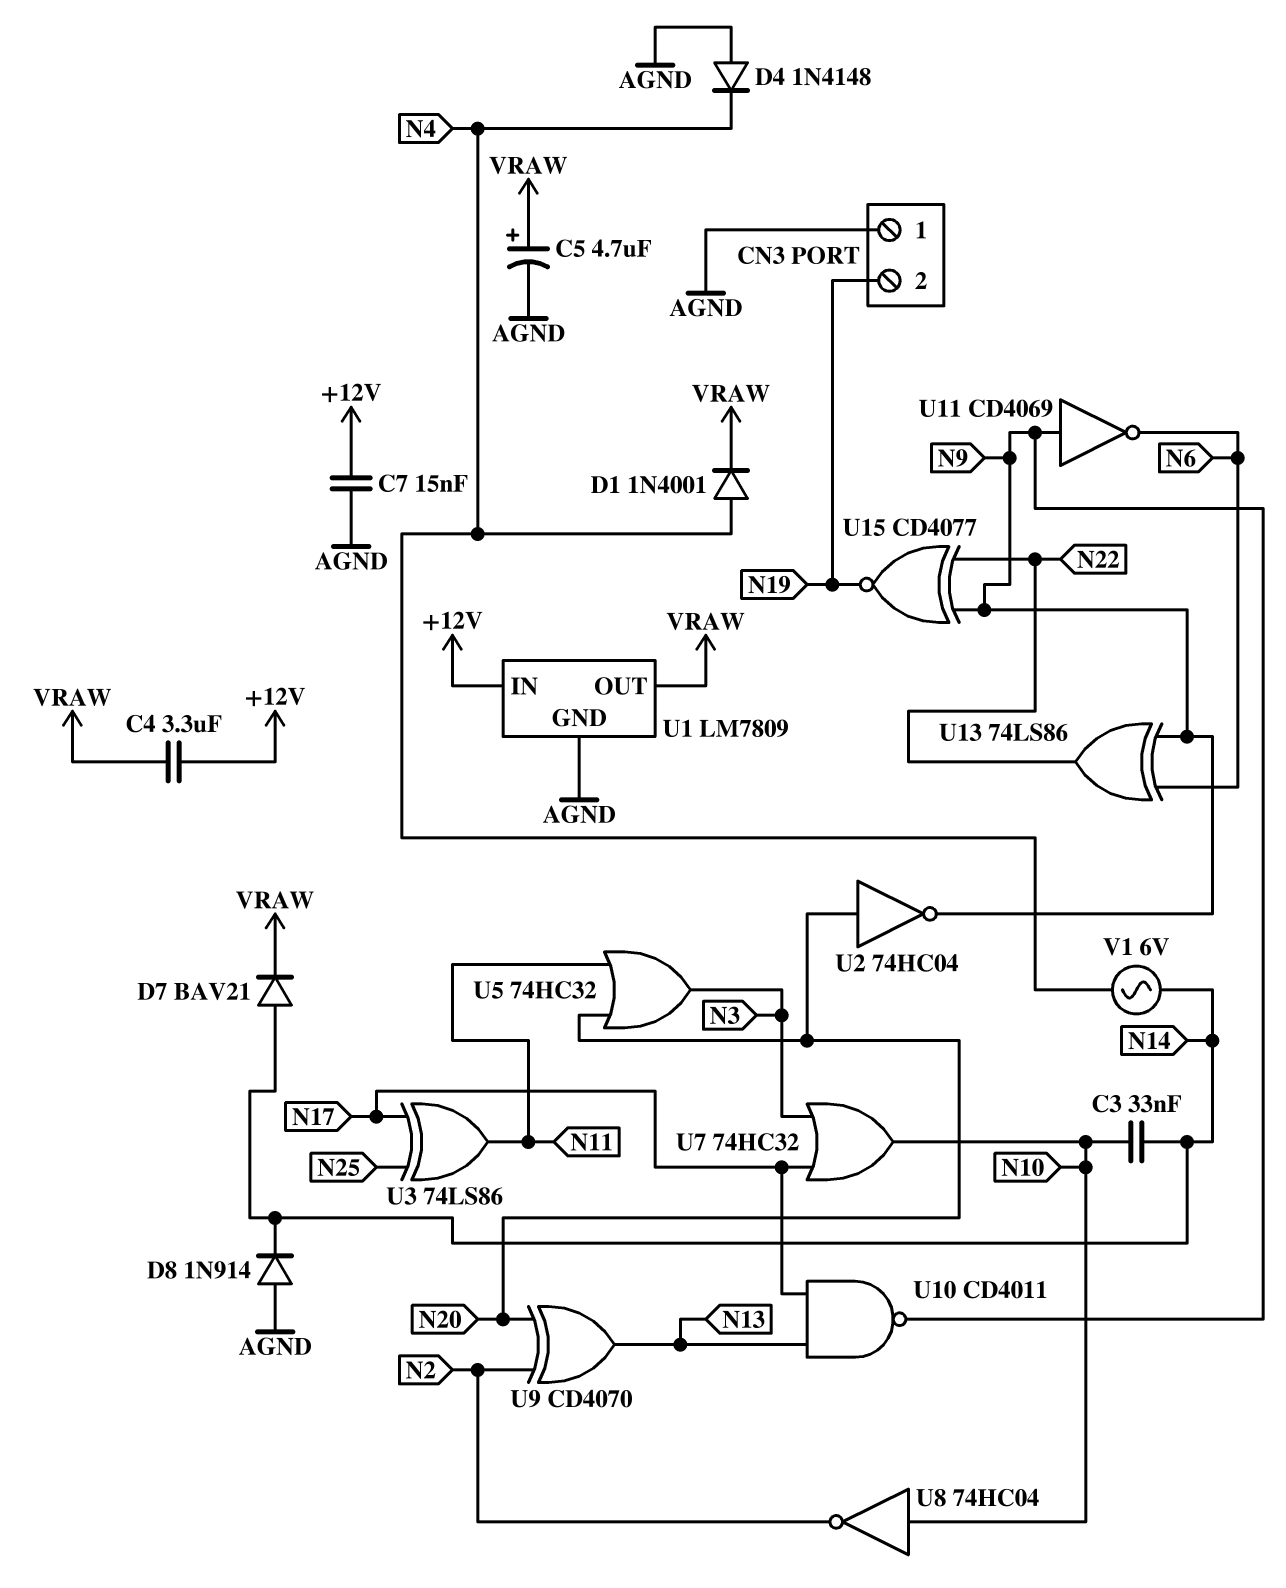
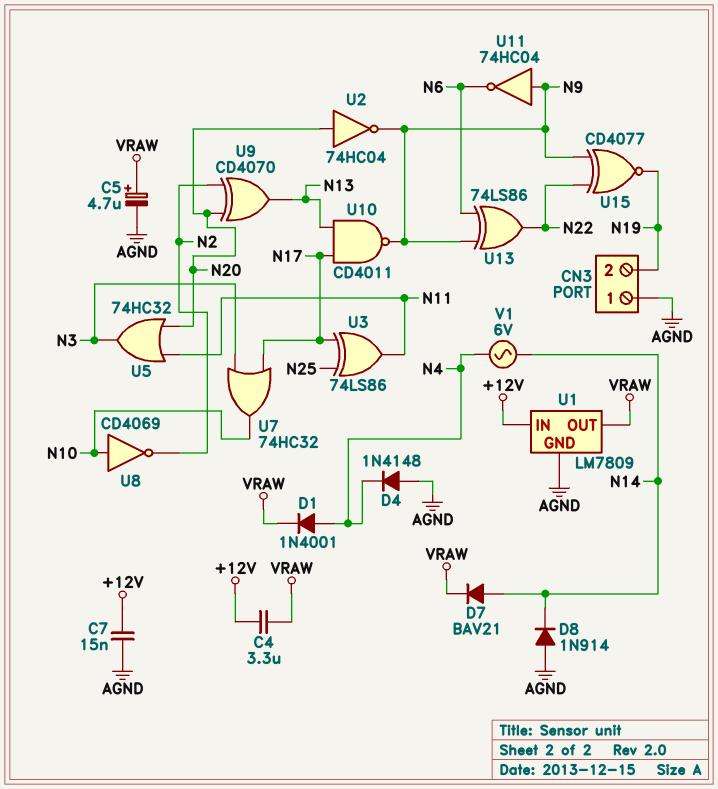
C3: 33nF (N10, N14) -> none
U8: NOT 74HC04 (in N10, out N2) -> NOT CD4069 (in N10, out N2)
U11: NOT CD4069 (in N9, out N6) -> NOT 74HC04 (in N9, out N6)

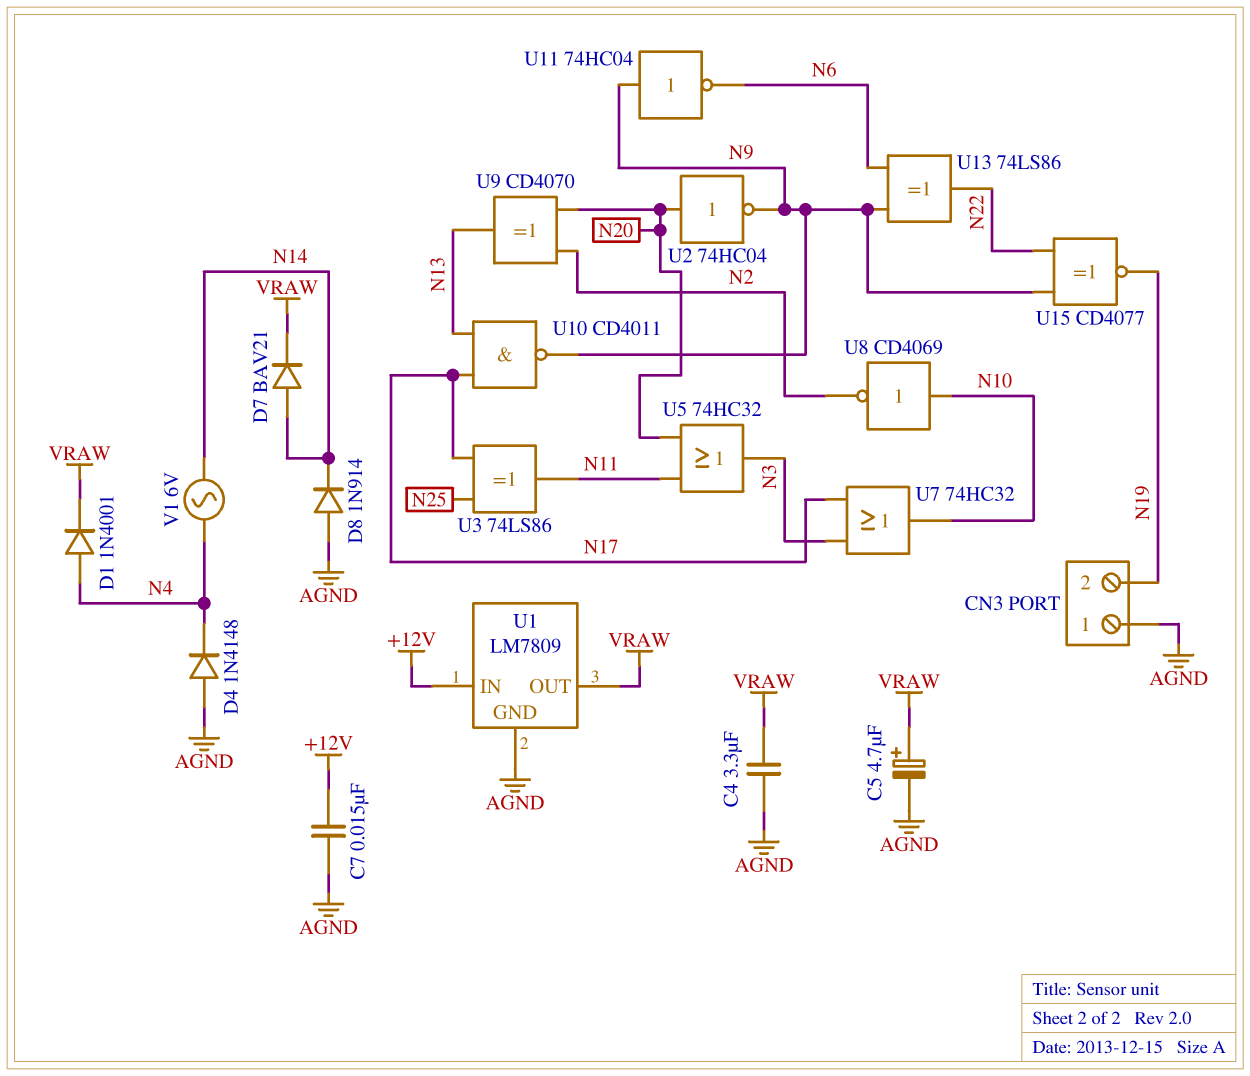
C4: 3.3uF (+12V, VRAW) -> 3.3uF (AGND, VRAW)

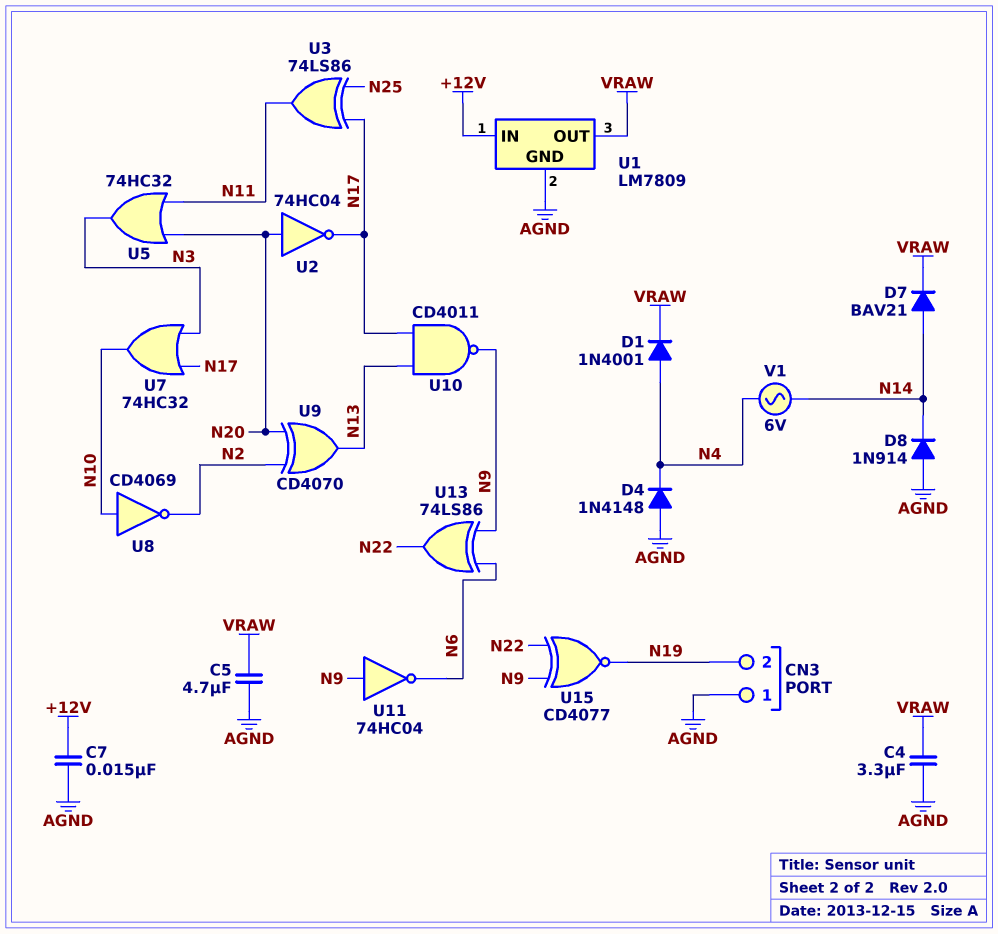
C5: 4.7uF (plus VRAW, minus AGND) -> 4.7uF (AGND, VRAW)
U2: NOT 74HC04 (in N20, out N9) -> NOT 74HC04 (in N20, out N17)

